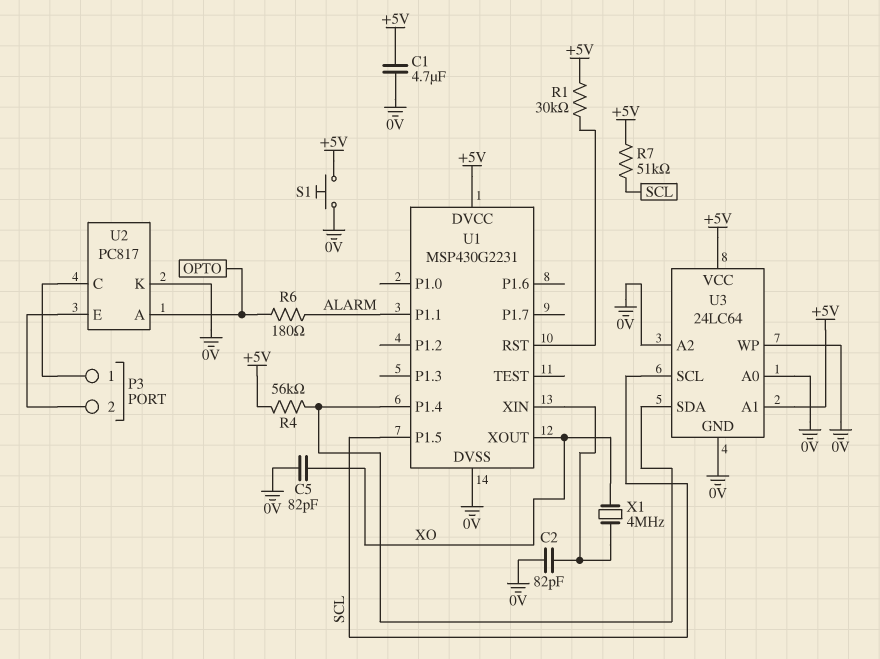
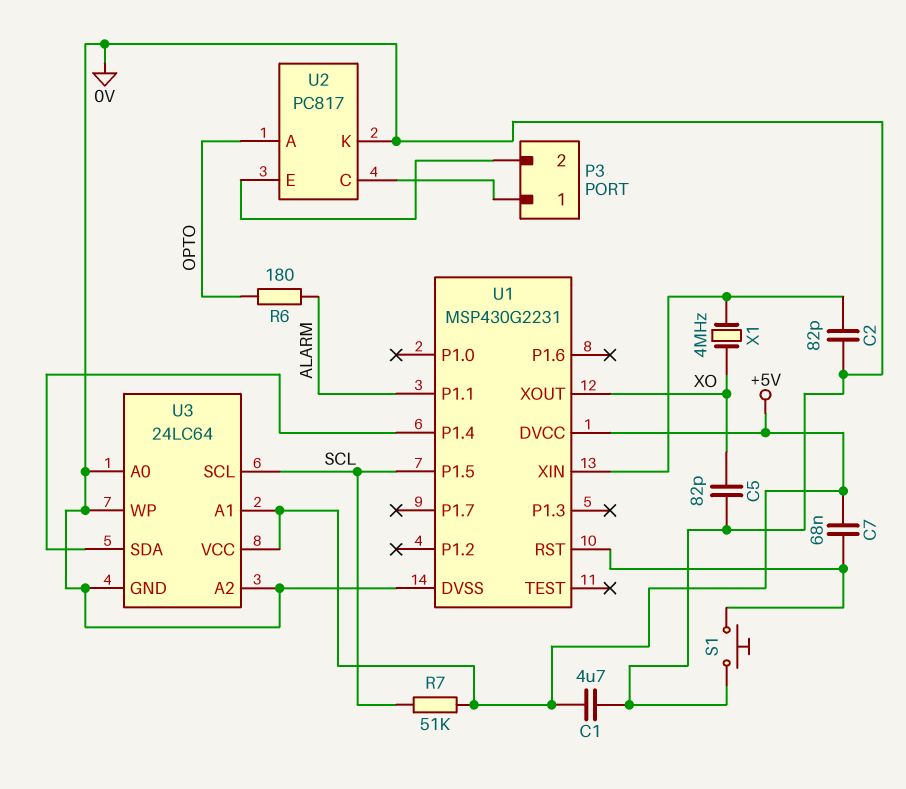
C7: none -> 68nF (+5V, U1/RST)
R1: 30k (+5V, U1/RST) -> none
R4: 56k (+5V, U1/P1.4) -> none
S1: button (+5V, 0V) -> button (0V, U1/RST)

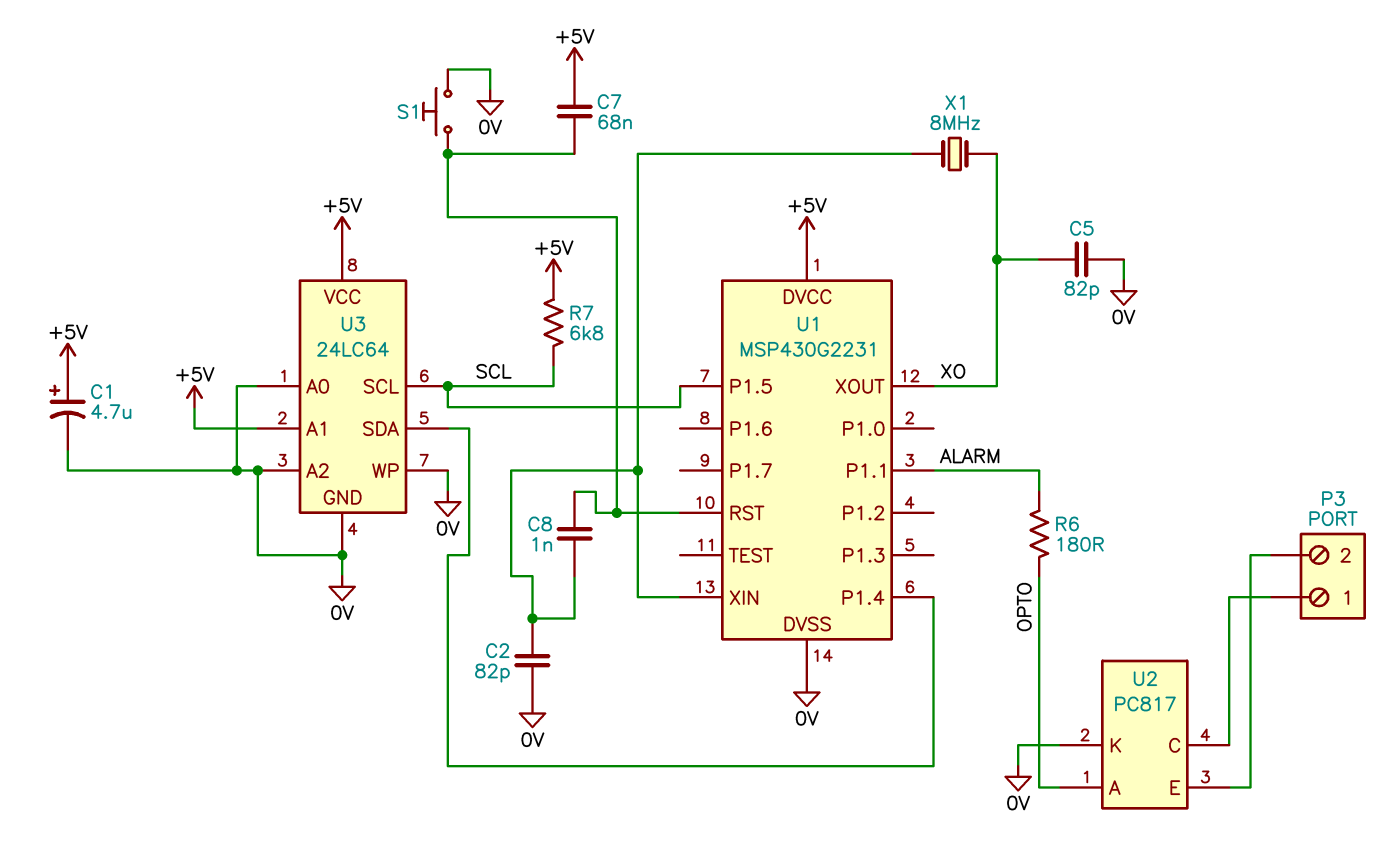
C1: 4.7uF (+5V, 0V) -> 4.7uF (plus +5V, minus 0V)
C8: none -> 1nF (U1/RST, U1/XIN)
R7: 51k (+5V, SCL) -> 6.8k (+5V, SCL)
X1: 4MHz (U1/XIN, XO) -> 8MHz (U1/XIN, XO)

